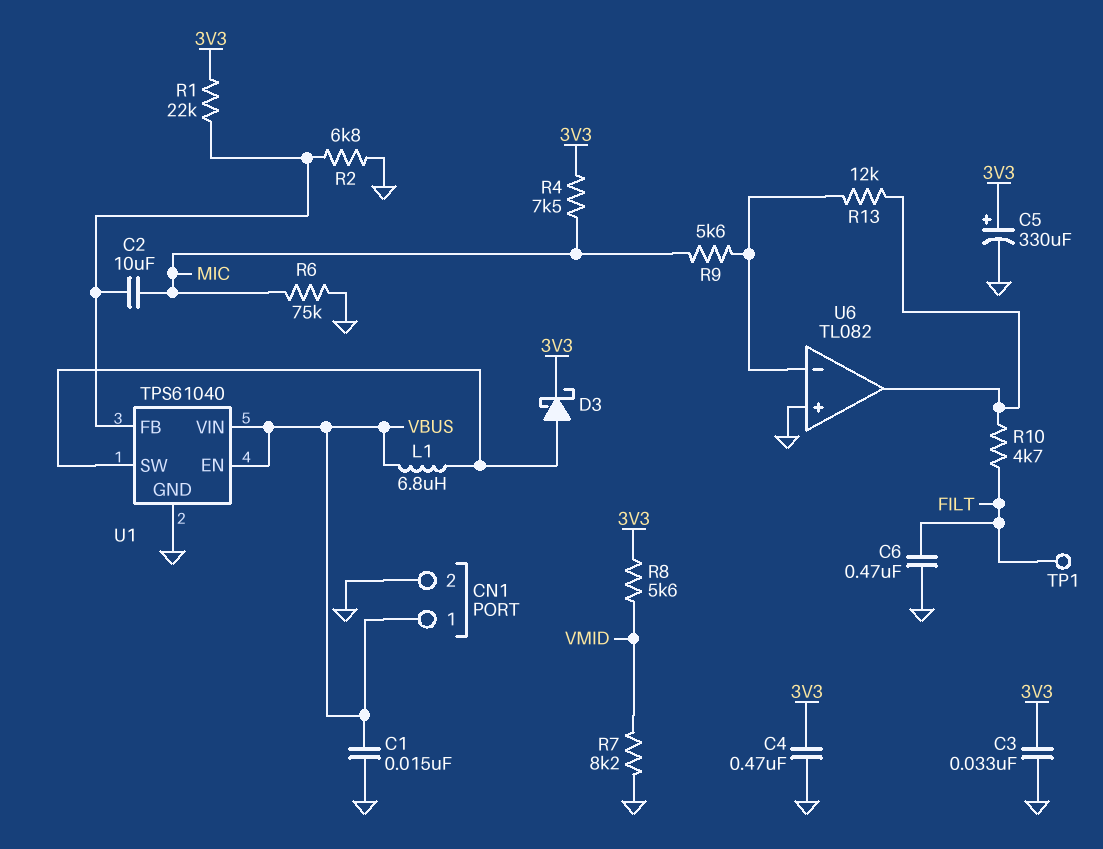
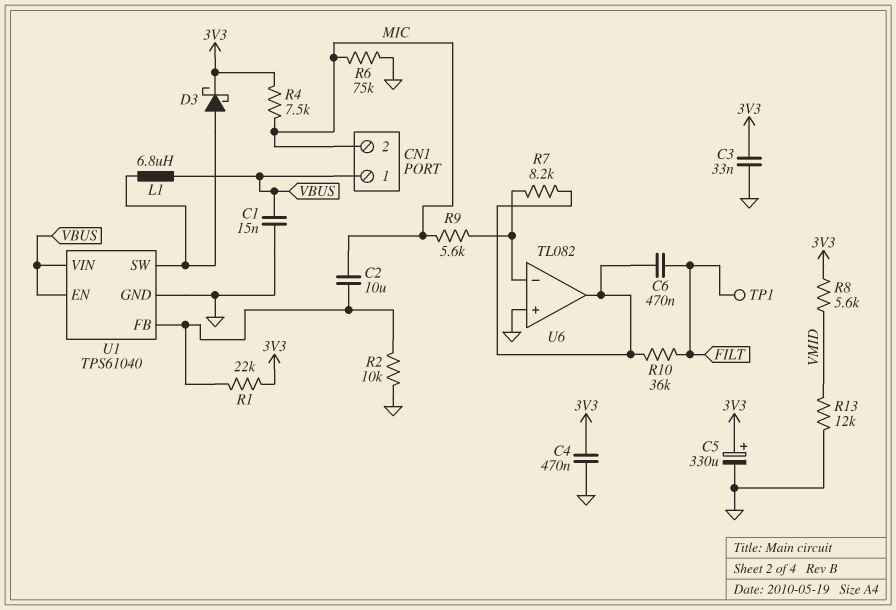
C6: 470nF (FILT, GND) -> 470nF (FILT, U6/out)
CN1 pin 2: GND -> MIC
R2: 6.8k (GND, U1/FB) -> 10k (GND, U1/FB)
R7: 8.2k (GND, VMID) -> 8.2k (U6/in-, U6/out)
R10: 4.7k (FILT, U6/out) -> 36k (FILT, U6/out)
R13: 12k (U6/in-, U6/out) -> 12k (GND, VMID)

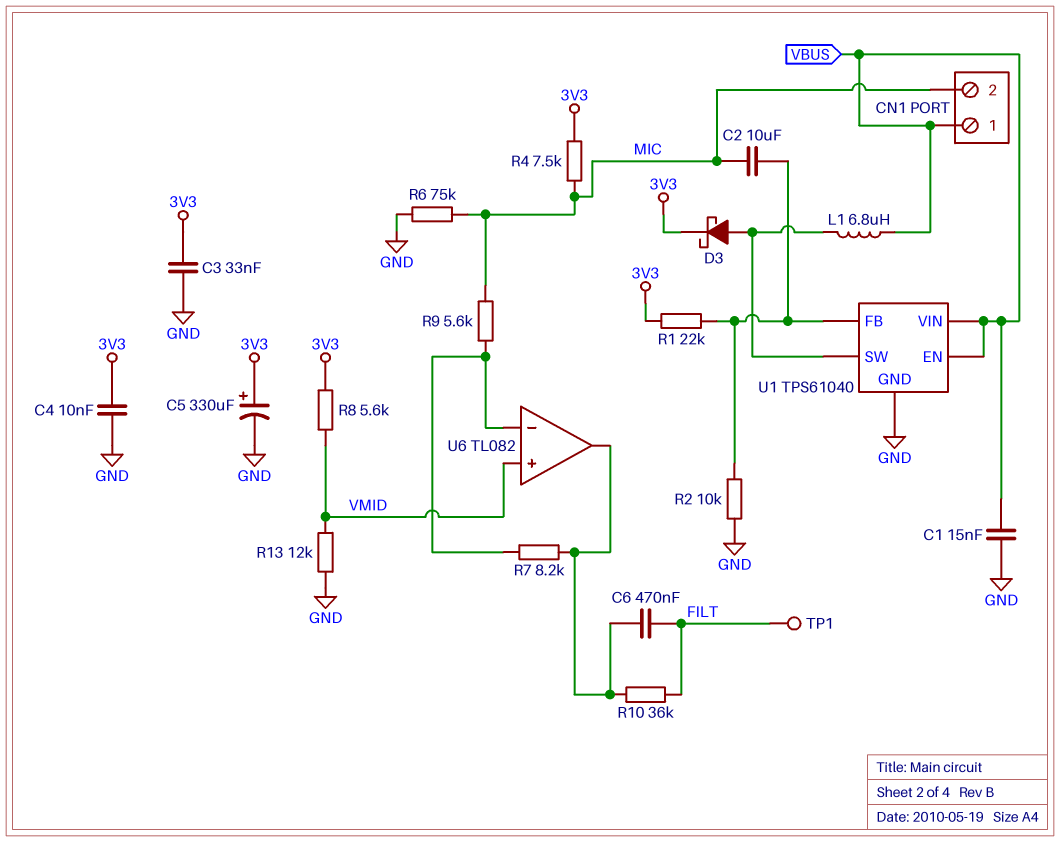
C4: 470nF (3V3, GND) -> 10nF (3V3, GND)
U6 pin in+: GND -> VMID

